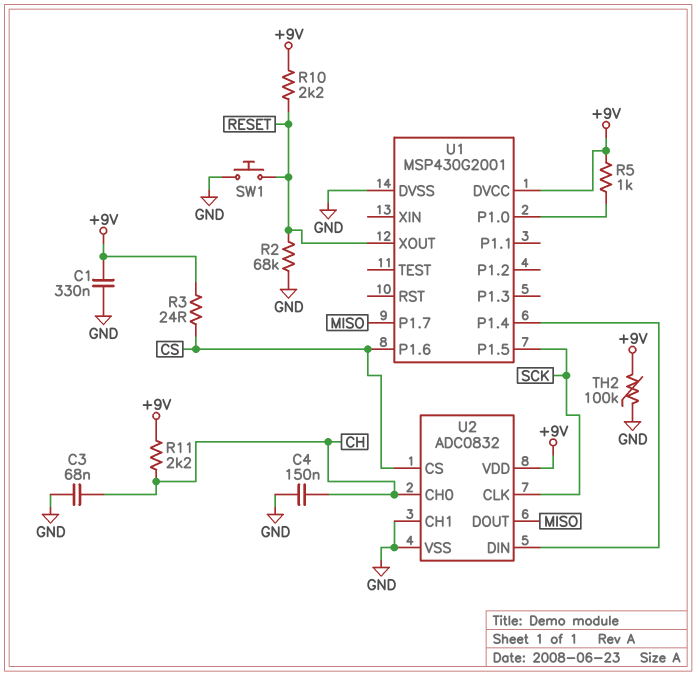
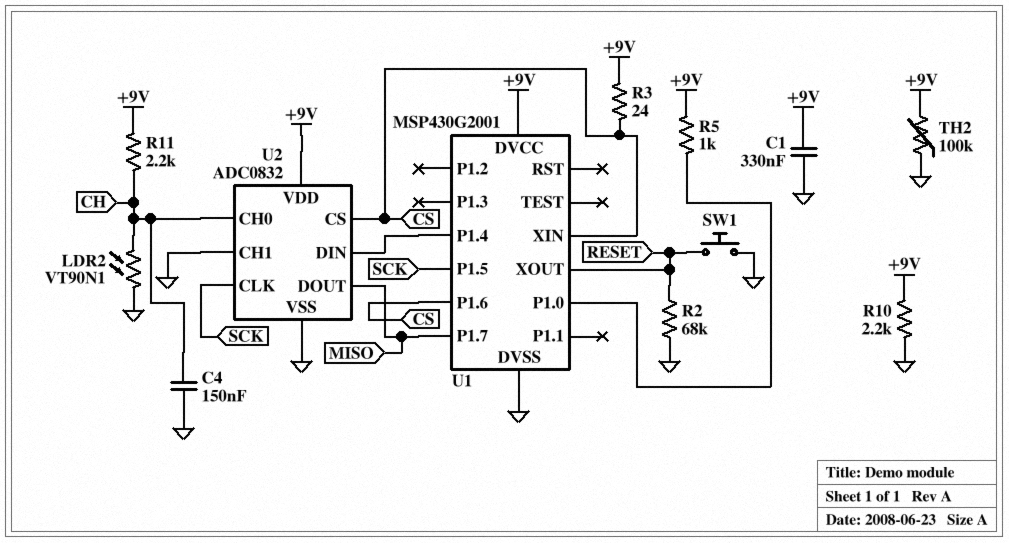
C3: 68nF (CH, GND) -> none
LDR2: none -> VT90N1 (CH, GND)
R10: 2.2k (+9V, RESET) -> 2.2k (+9V, GND)
U1 pin XIN: none -> CS

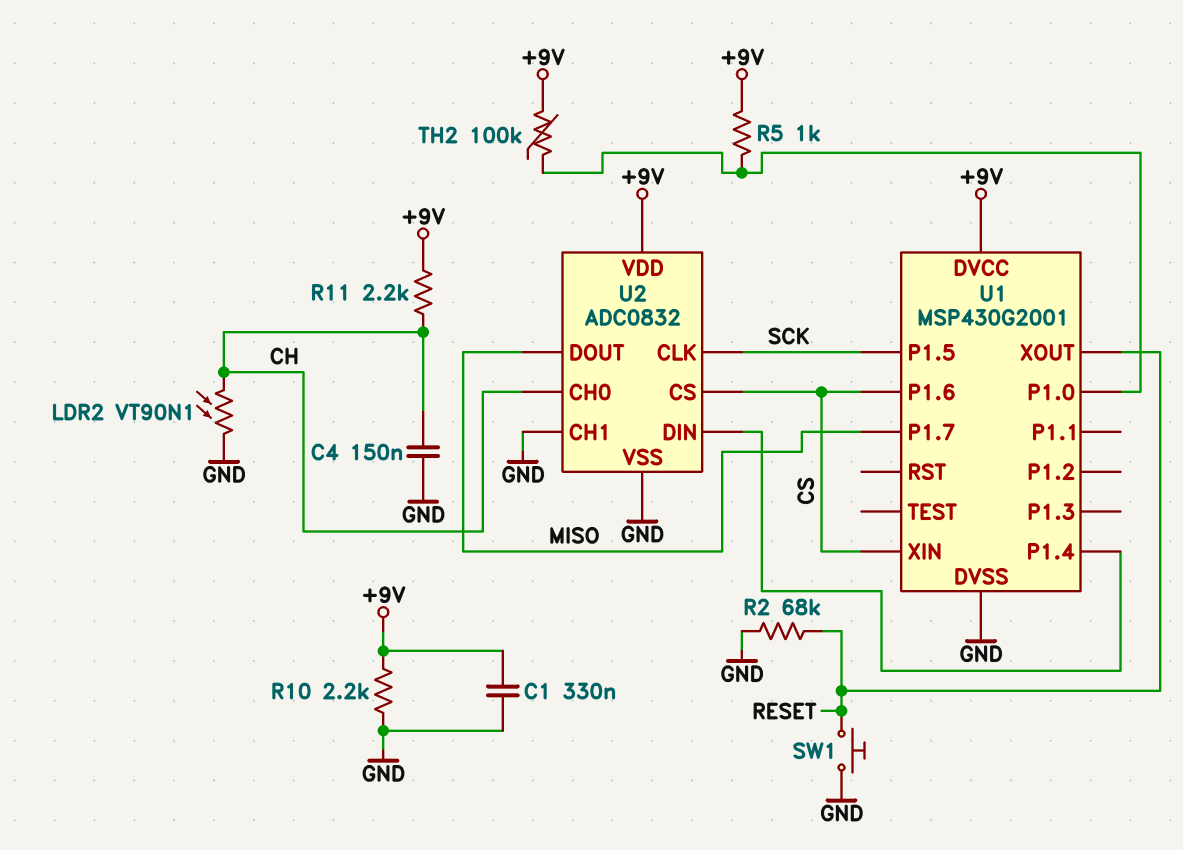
R3: 24 (+9V, CS) -> none
TH2: 100k (+9V, GND) -> 100k (+9V, U1/P1.0)

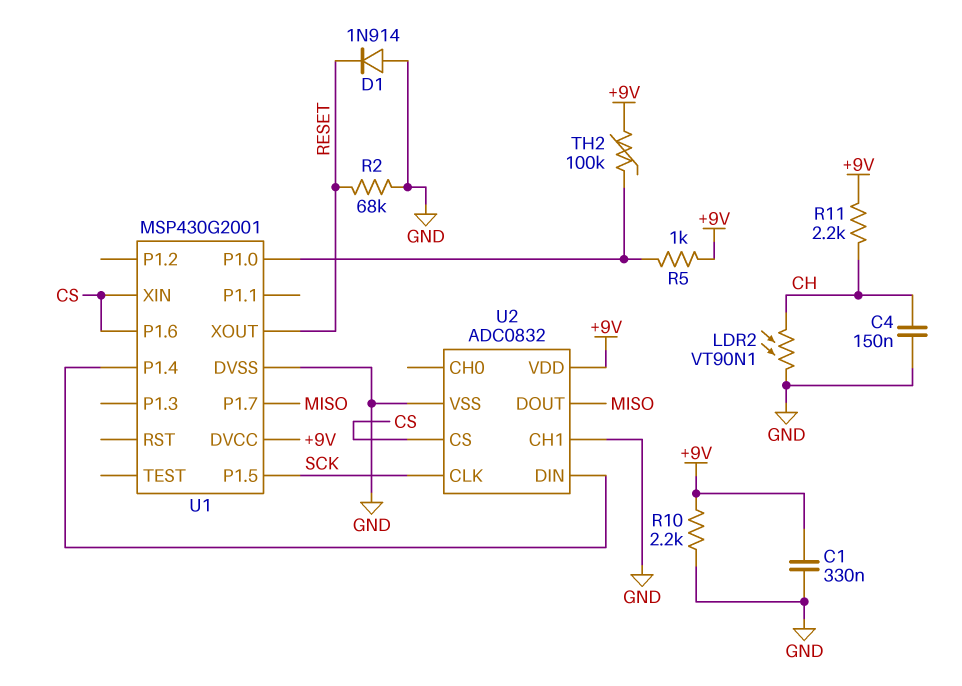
D1: none -> diode 1N914 (A GND, K RESET)
SW1: button (GND, RESET) -> none
U2 pin CH0: CH -> none

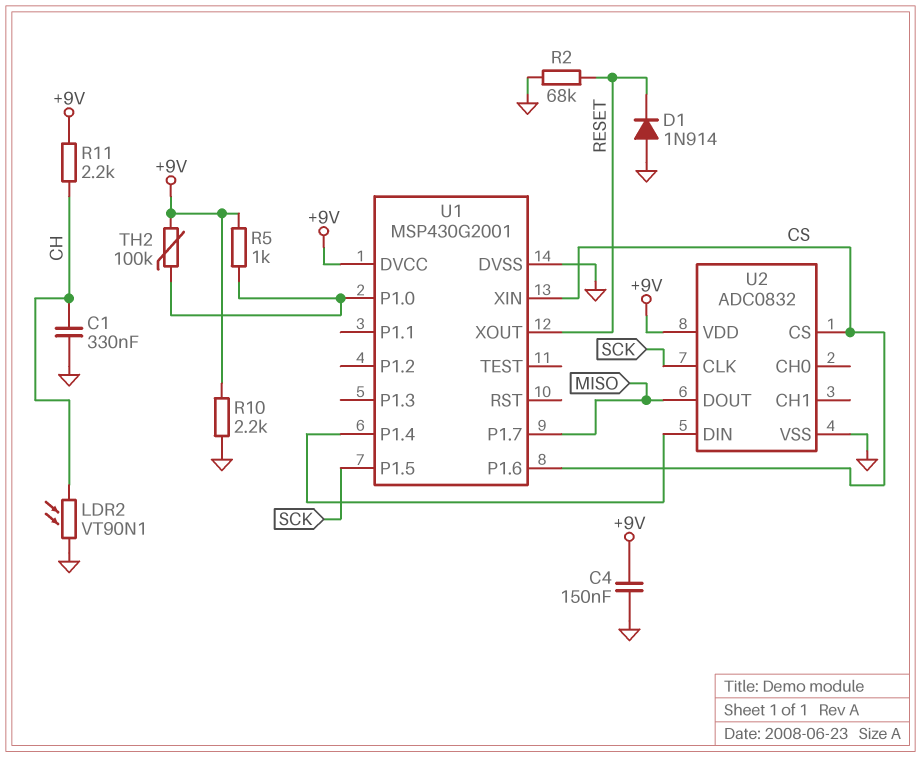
C1: 330nF (+9V, GND) -> 330nF (CH, GND)
C4: 150nF (CH, GND) -> 150nF (+9V, GND)
U2 pin CH1: GND -> none

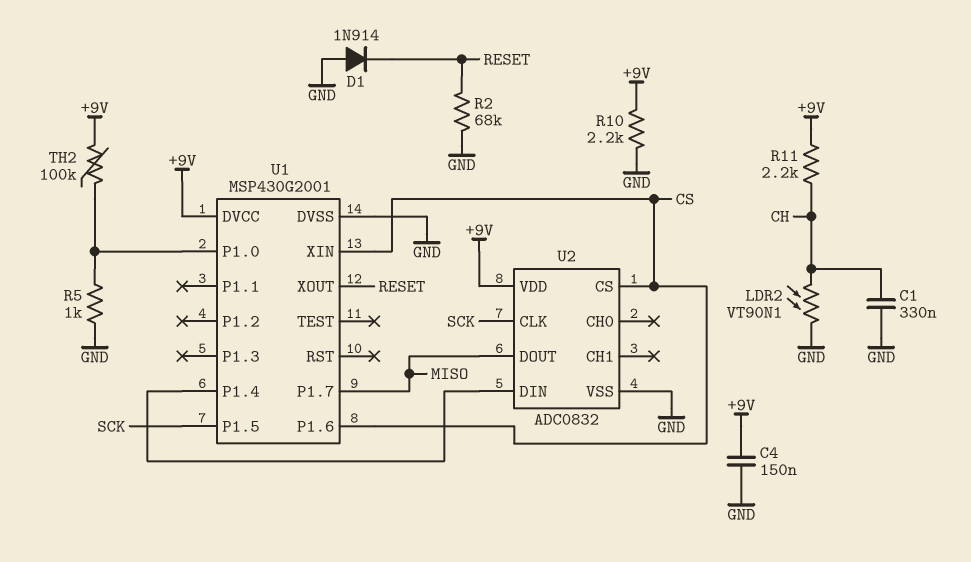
R5: 1k (+9V, U1/P1.0) -> 1k (GND, U1/P1.0)

